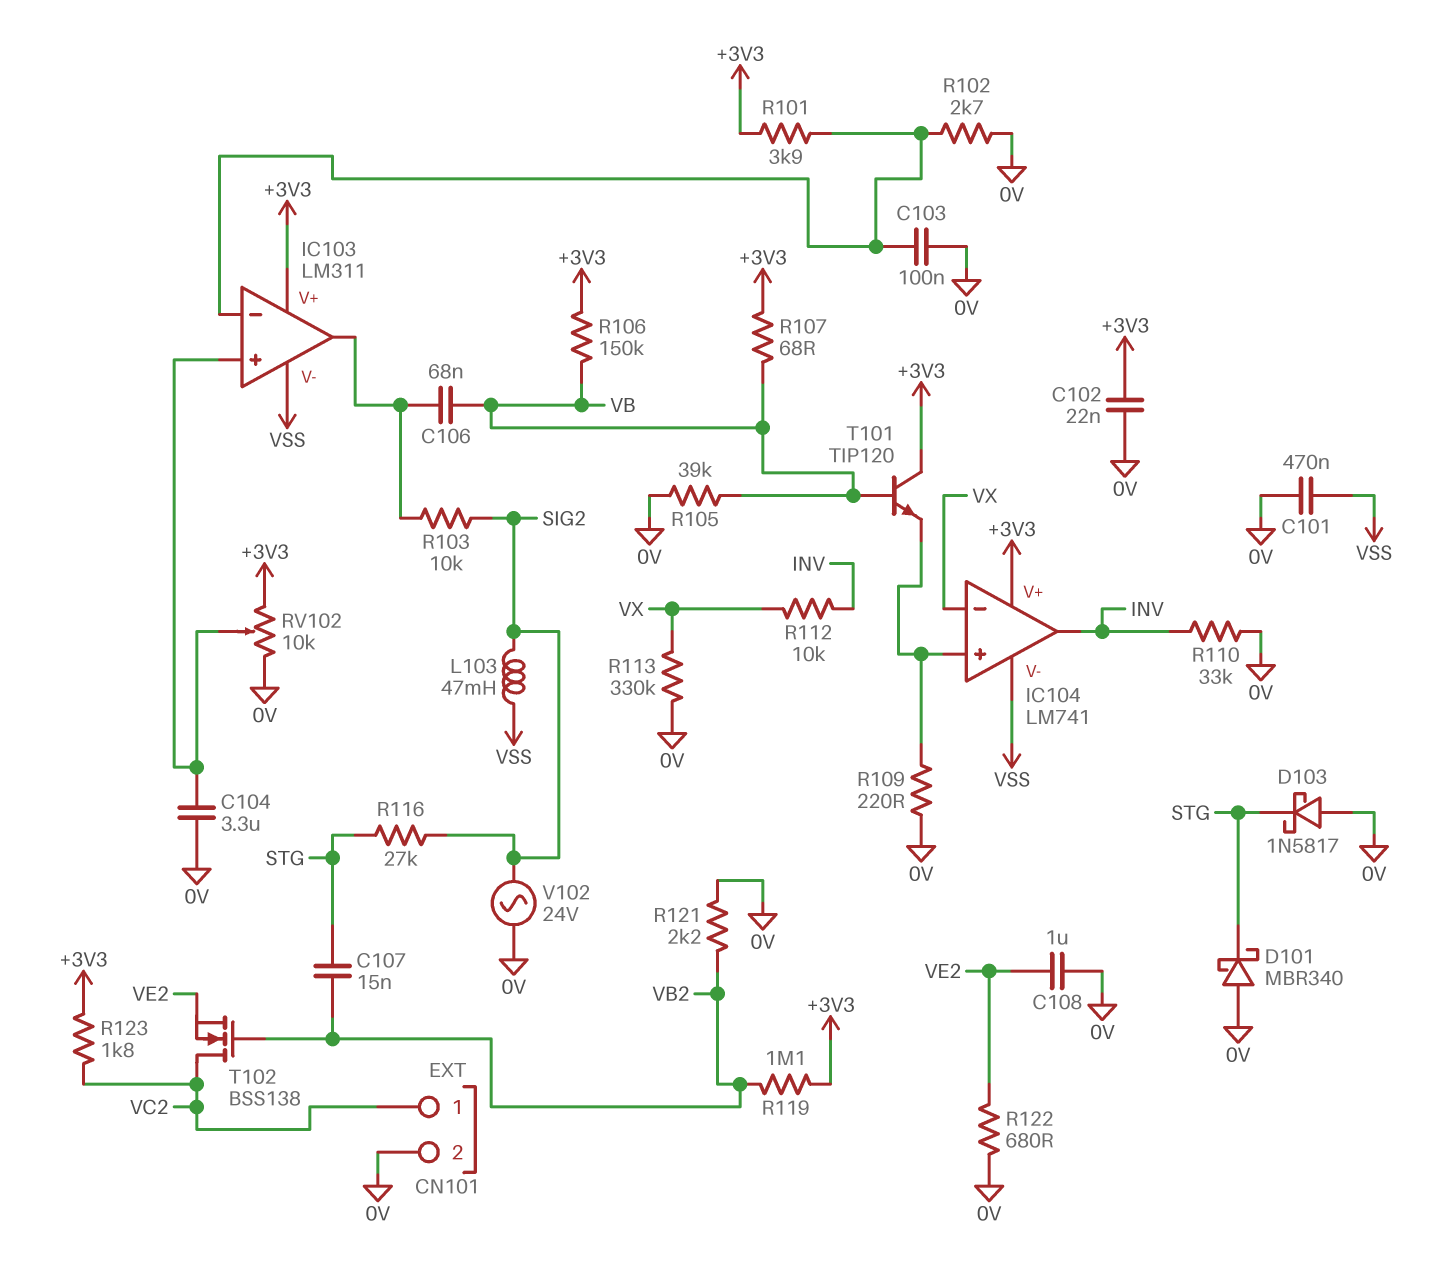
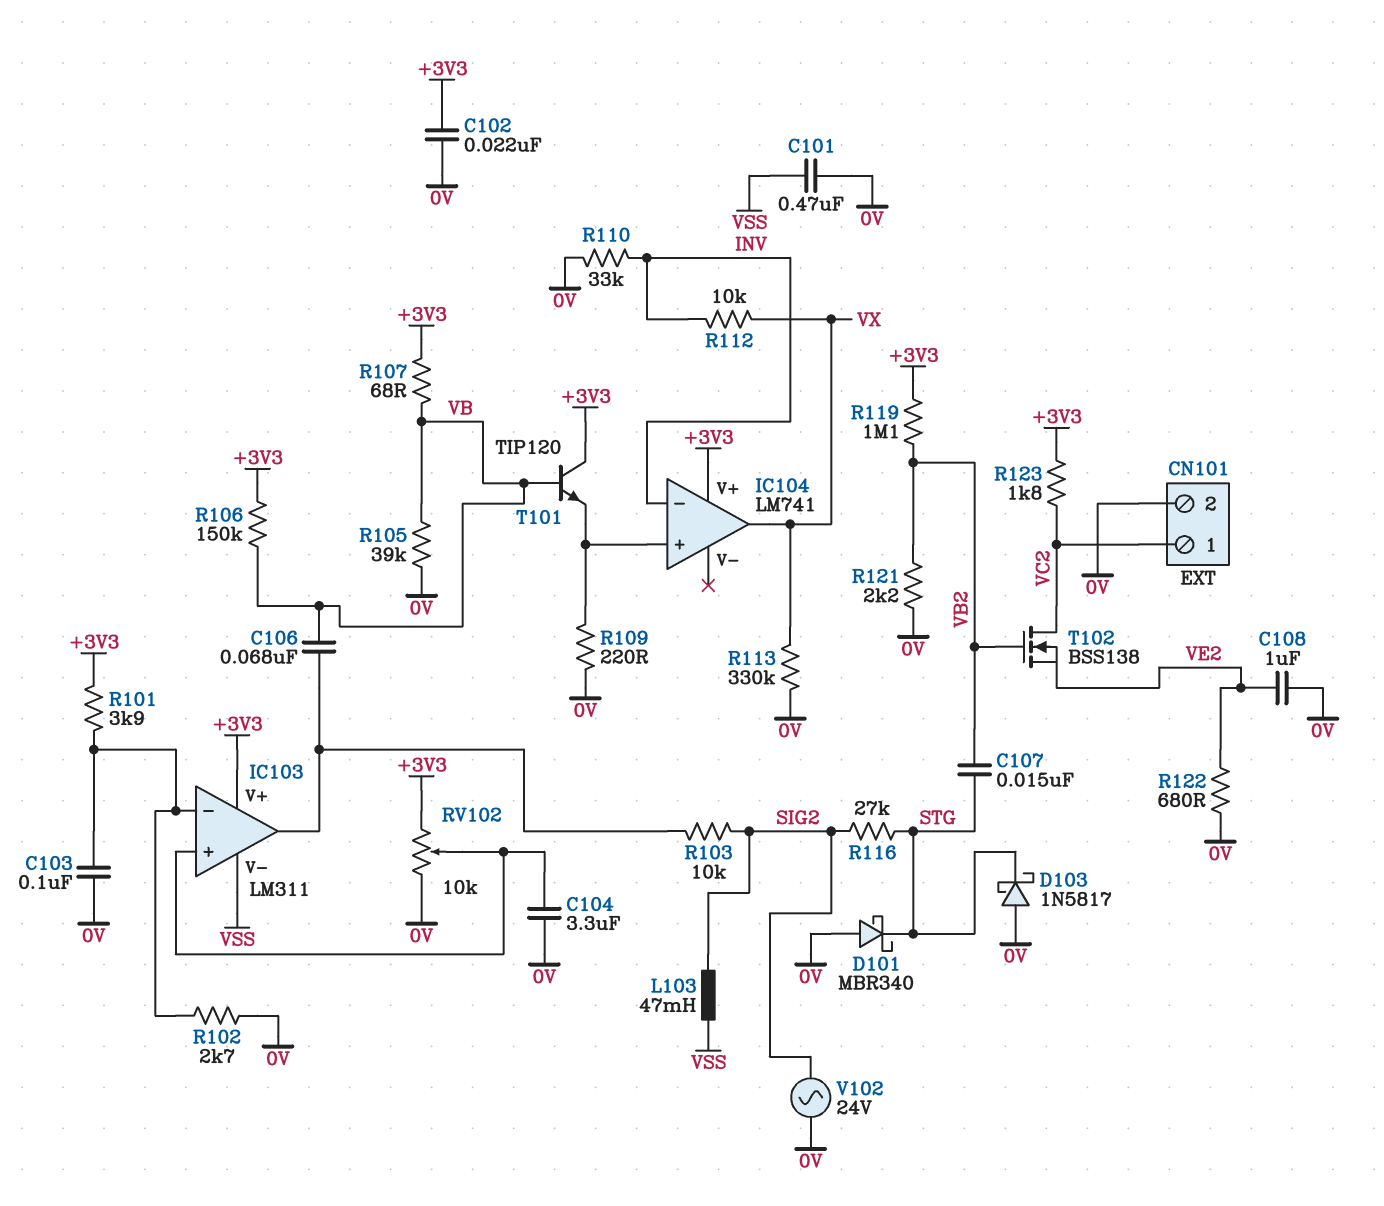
IC104 pin V-: VSS -> none
IC104 pin in-: VX -> INV
IC104 pin out: INV -> VX

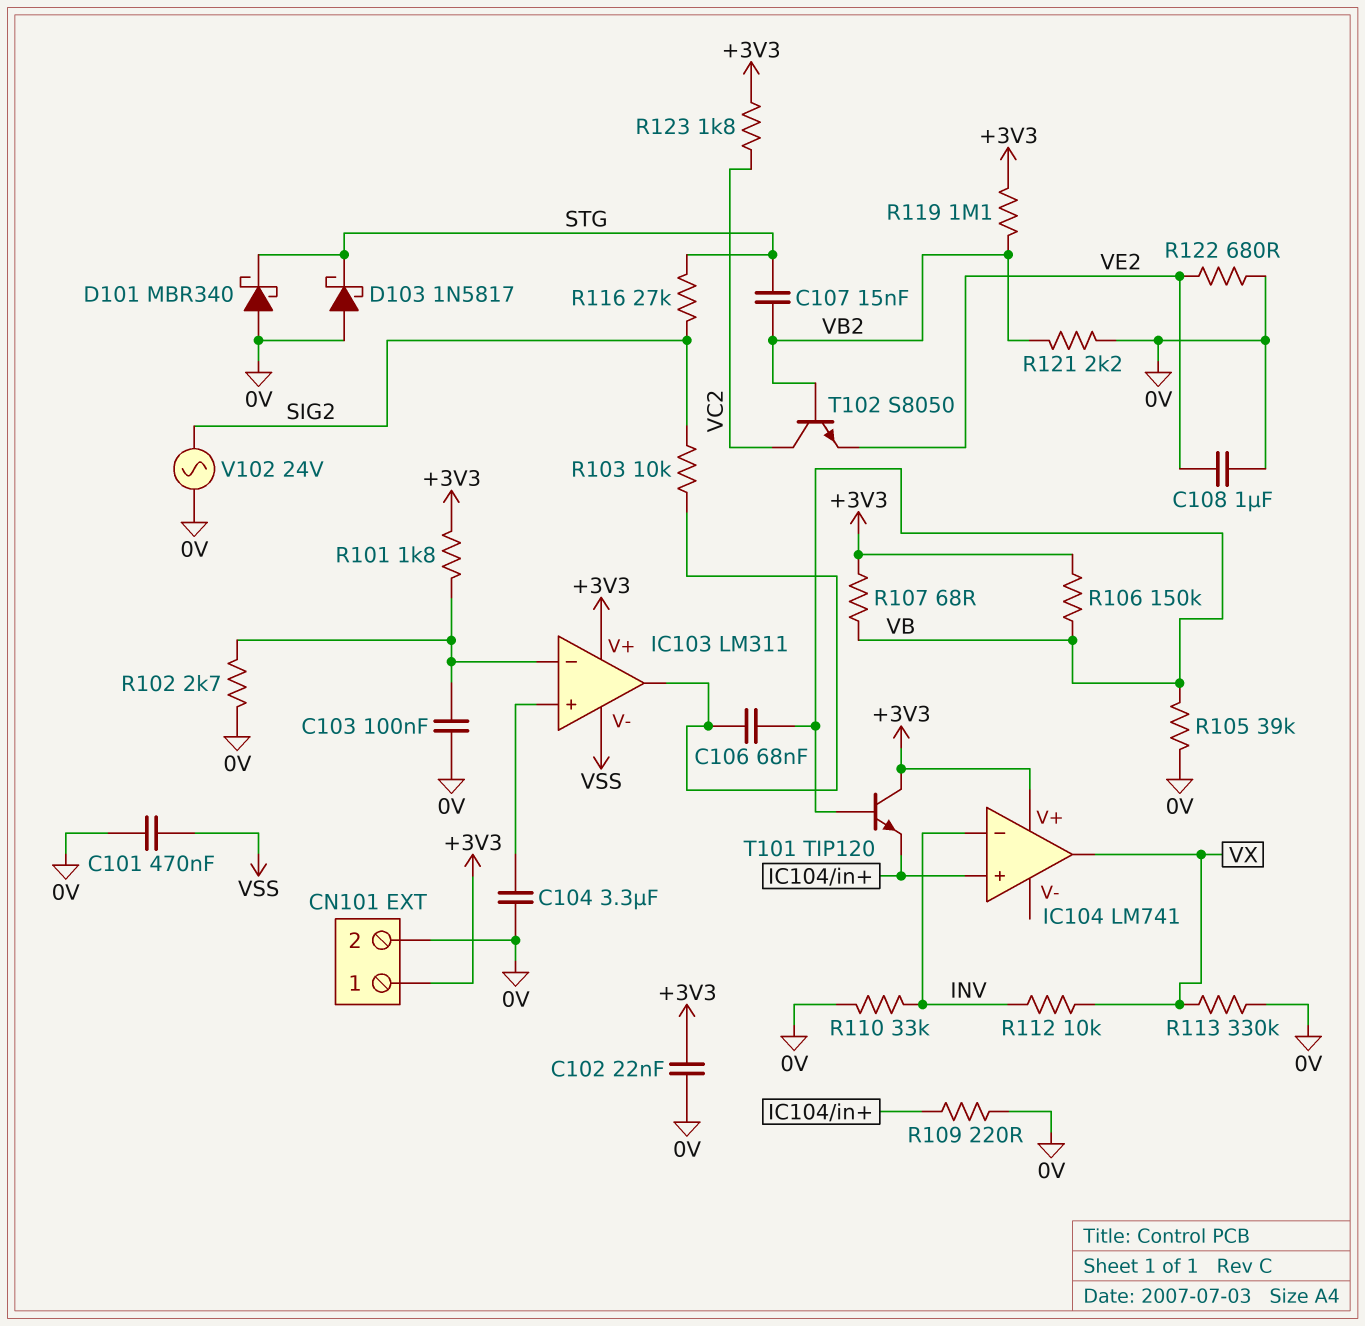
CN101 pin 1: VC2 -> +3V3
L103: 47mH (SIG2, VSS) -> none
R101: 3.9k (+3V3, IC103/in-) -> 1.8k (+3V3, IC103/in-)
RV102: 10k (+3V3, 0V, wiper IC103/in+) -> none
T102: NMOS BSS138 (G VB2, D VC2, S VE2) -> NPN S8050 (B VB2, C VC2, E VE2)

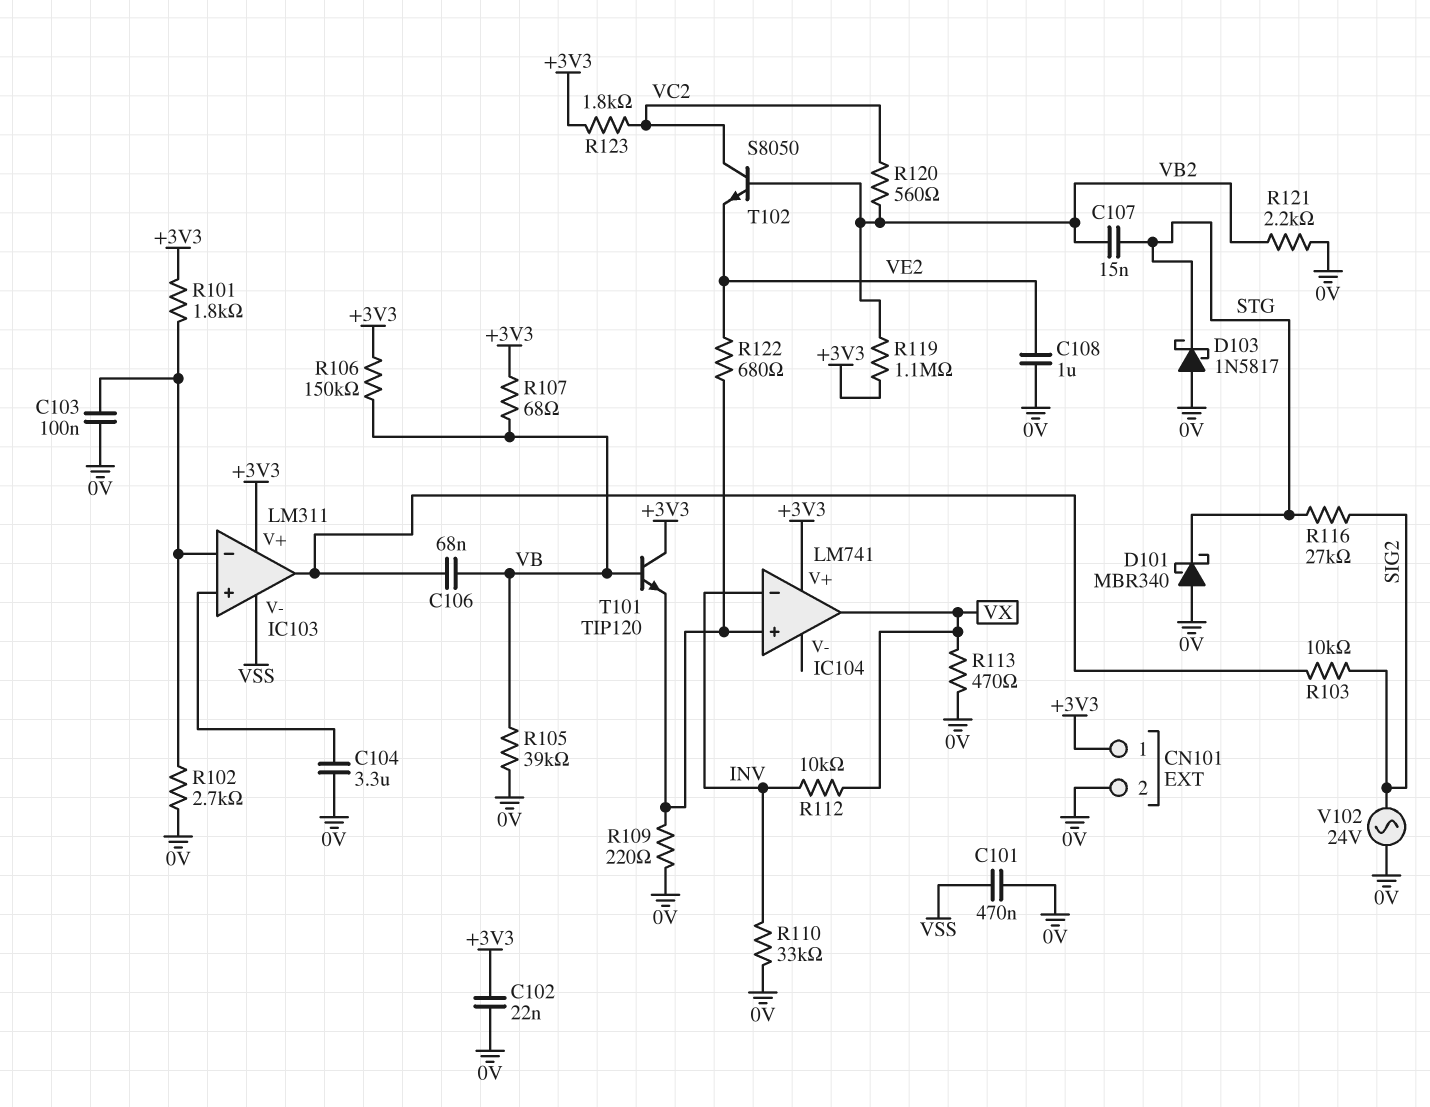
R113: 330k (0V, VX) -> 470 (0V, VX)
R120: none -> 560 (VB2, VC2)
R122: 680 (0V, VE2) -> 680 (IC104/in+, VE2)

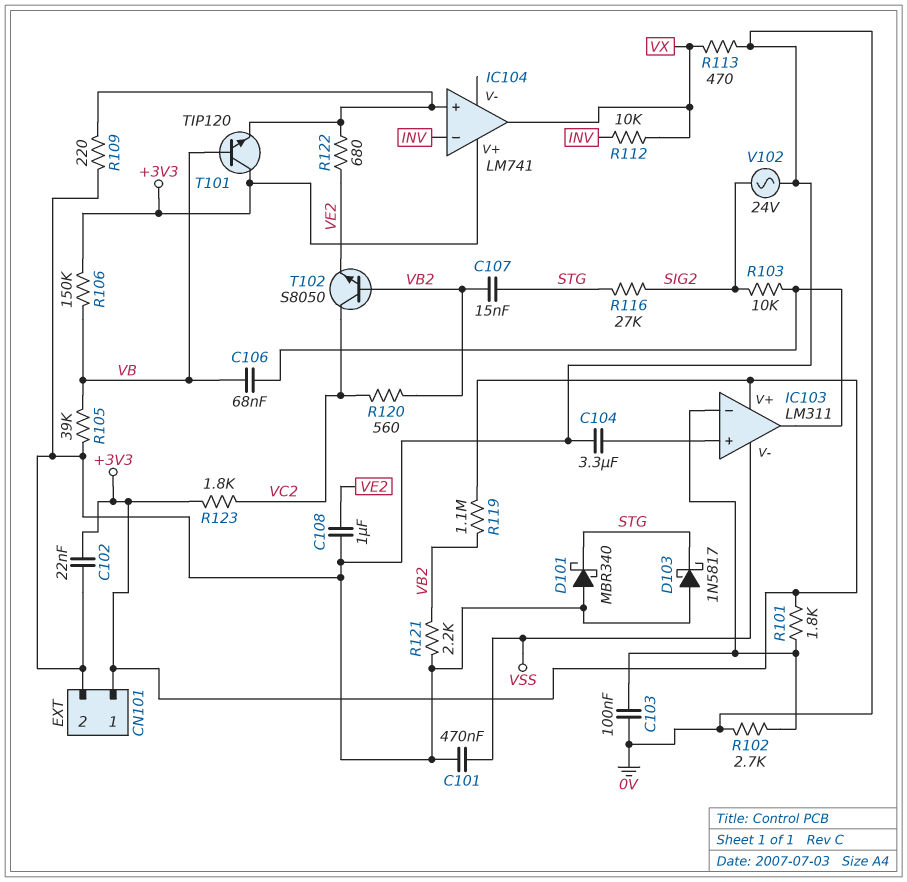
R107: 68 (+3V3, VB) -> none
R110: 33k (0V, INV) -> none

